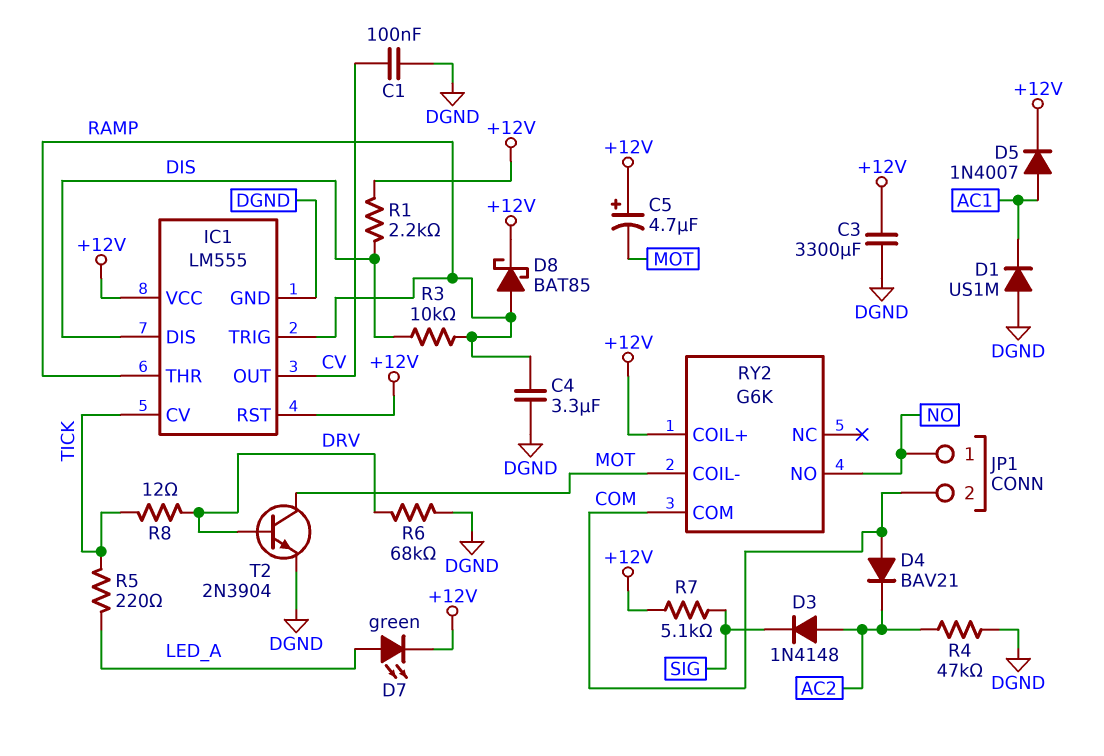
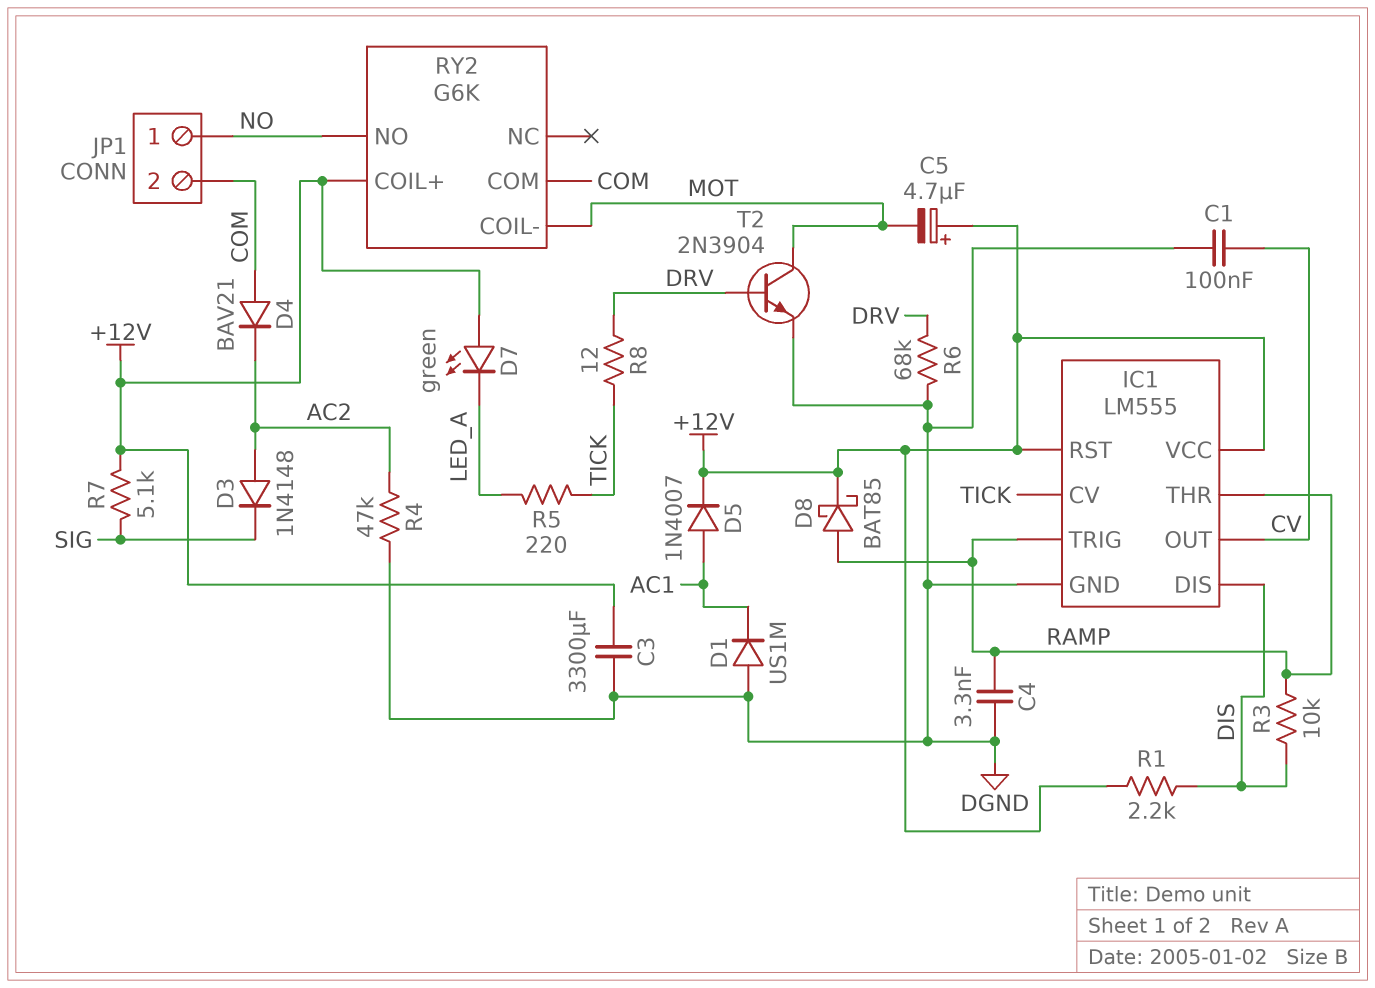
C4: 3.3uF (DGND, RAMP) -> 3.3nF (DGND, RAMP)
D7: LED green (A LED_A, K +12V) -> LED green (A +12V, K LED_A)

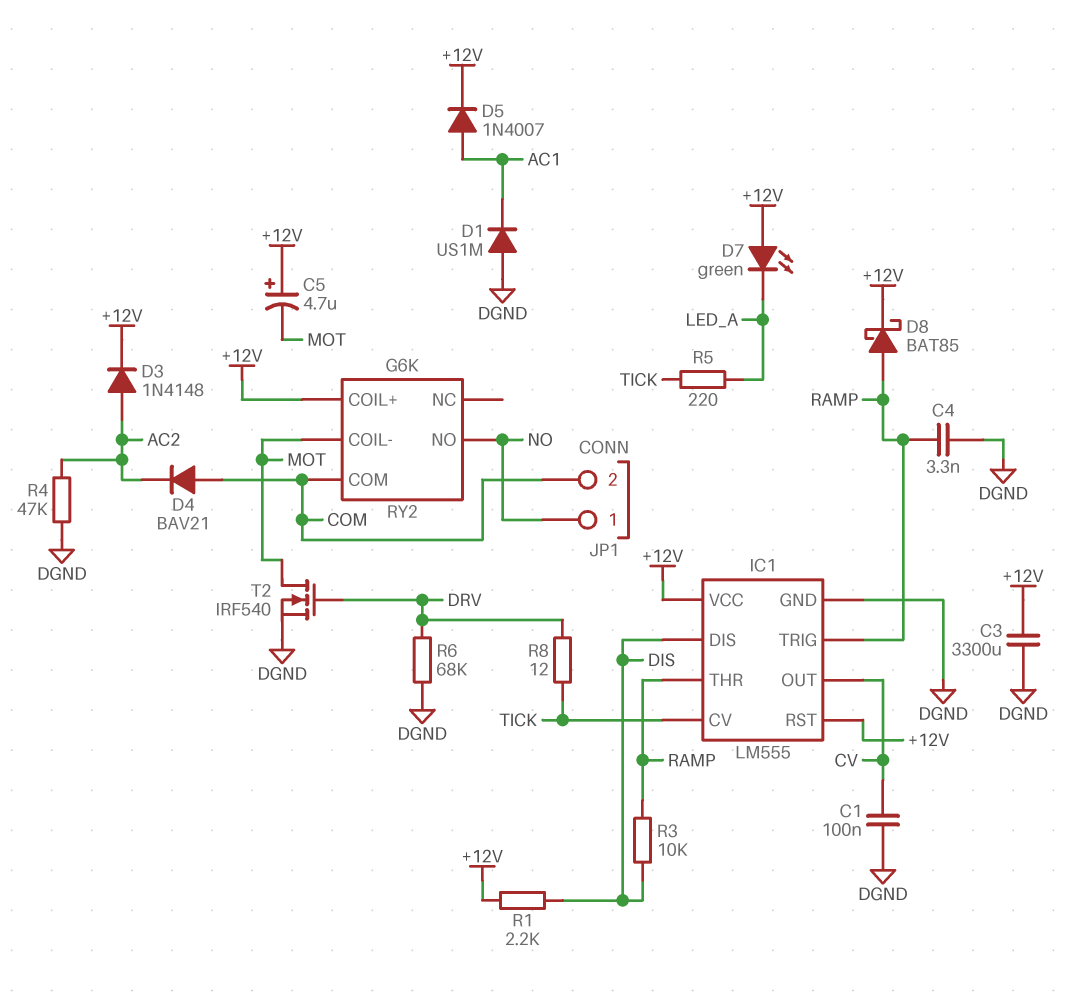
D3: diode 1N4148 (A AC2, K SIG) -> diode 1N4148 (A AC2, K +12V)
R7: 5.1k (+12V, SIG) -> none
T2: NPN 2N3904 (B DRV, C MOT, E DGND) -> NMOS IRF540 (G DRV, D MOT, S DGND)

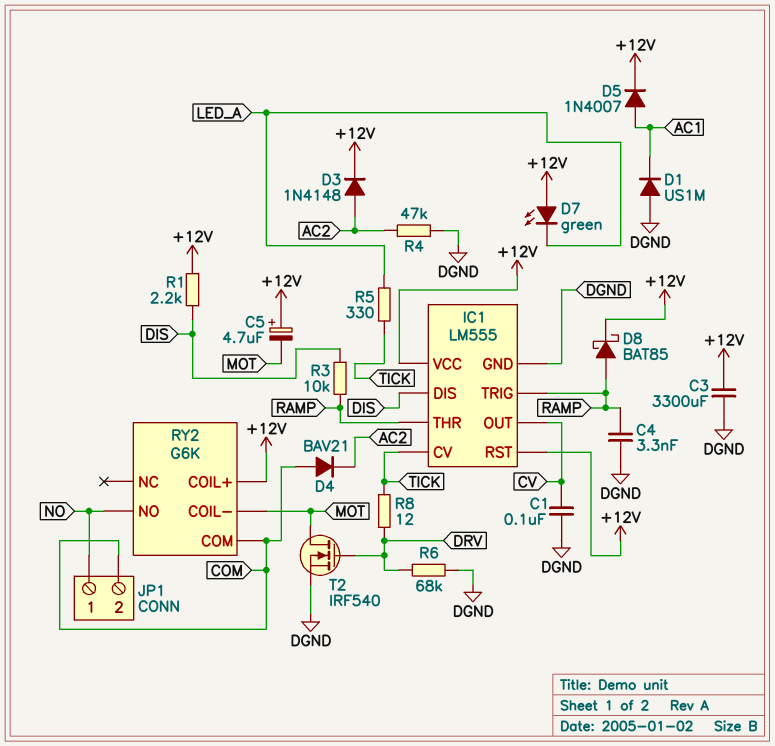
R5: 220 (LED_A, TICK) -> 330 (LED_A, TICK)

